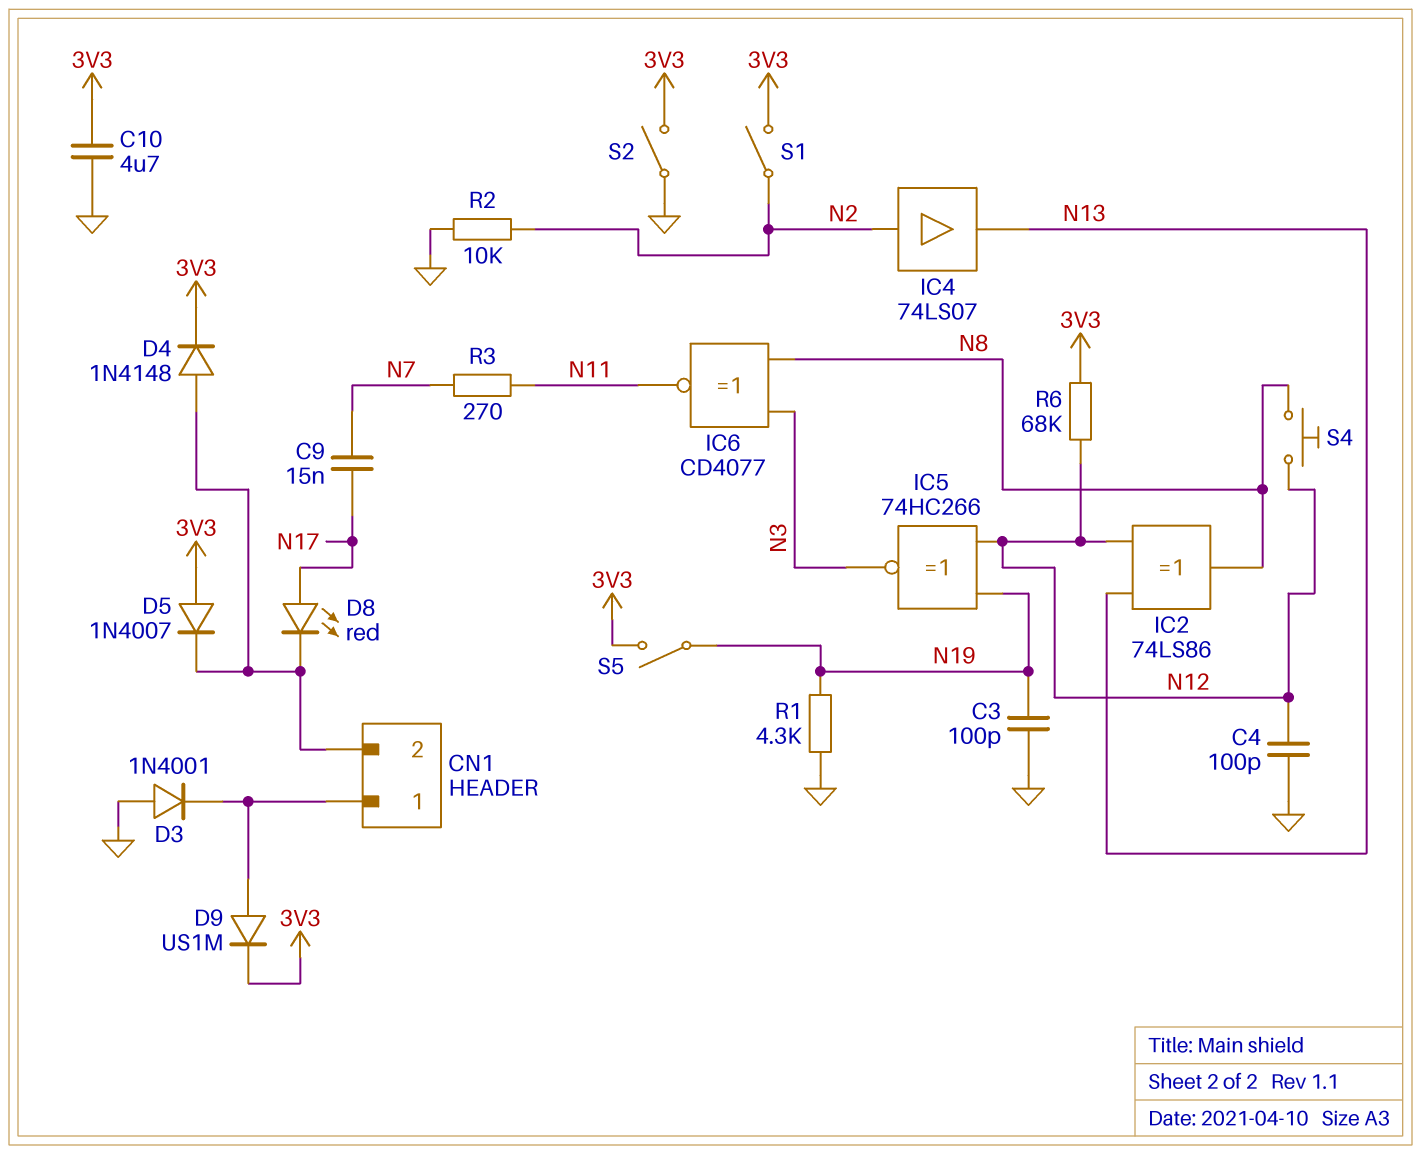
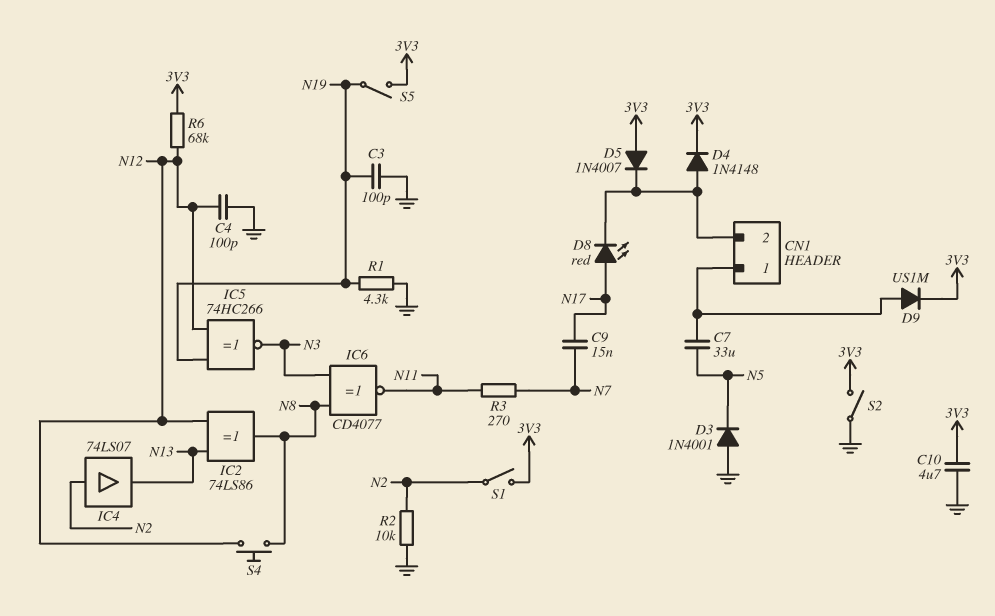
C7: none -> 33uF (CN1/1, N5)
D3: diode 1N4001 (A GND, K CN1/1) -> diode 1N4001 (A GND, K N5)

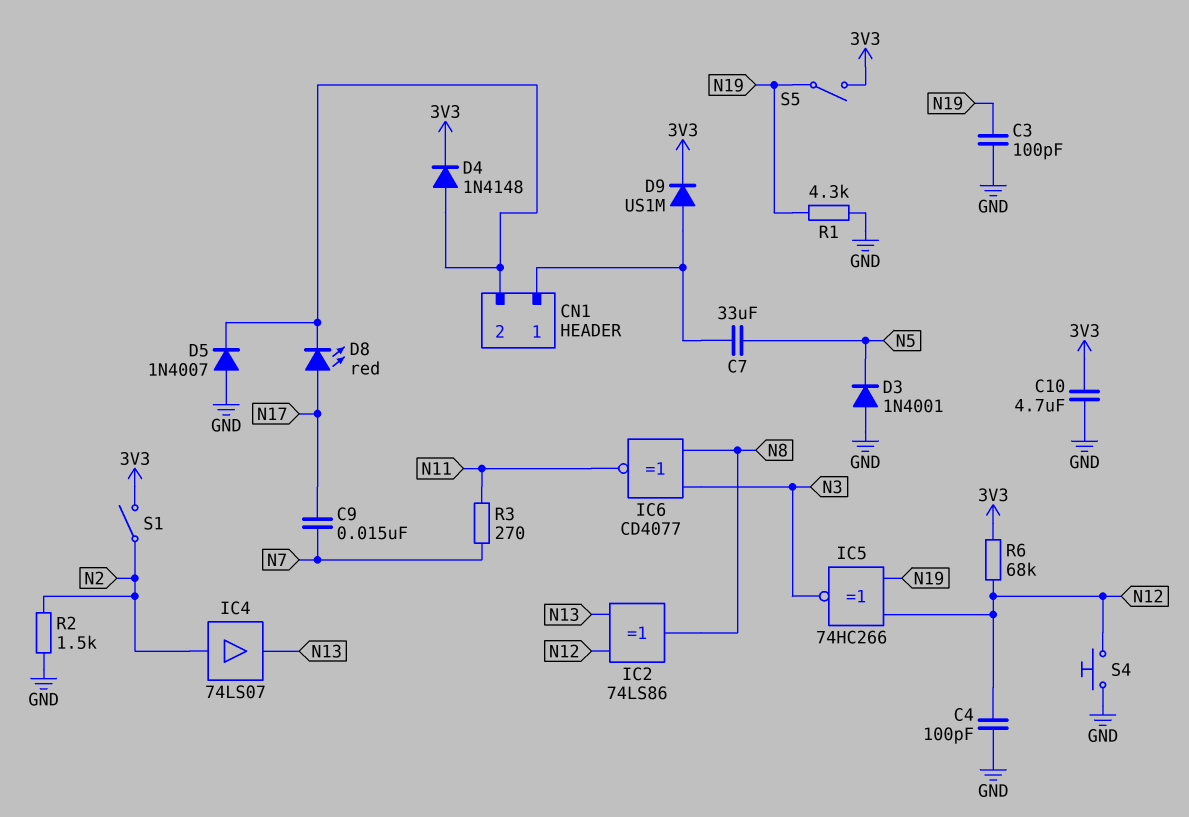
D5: diode 1N4007 (A 3V3, K CN1/2) -> diode 1N4007 (A GND, K CN1/2)
R2: 10k (GND, N2) -> 1.5k (GND, N2)
S2: switch (3V3, GND) -> none
S4: button (N8, N12) -> button (GND, N12)

